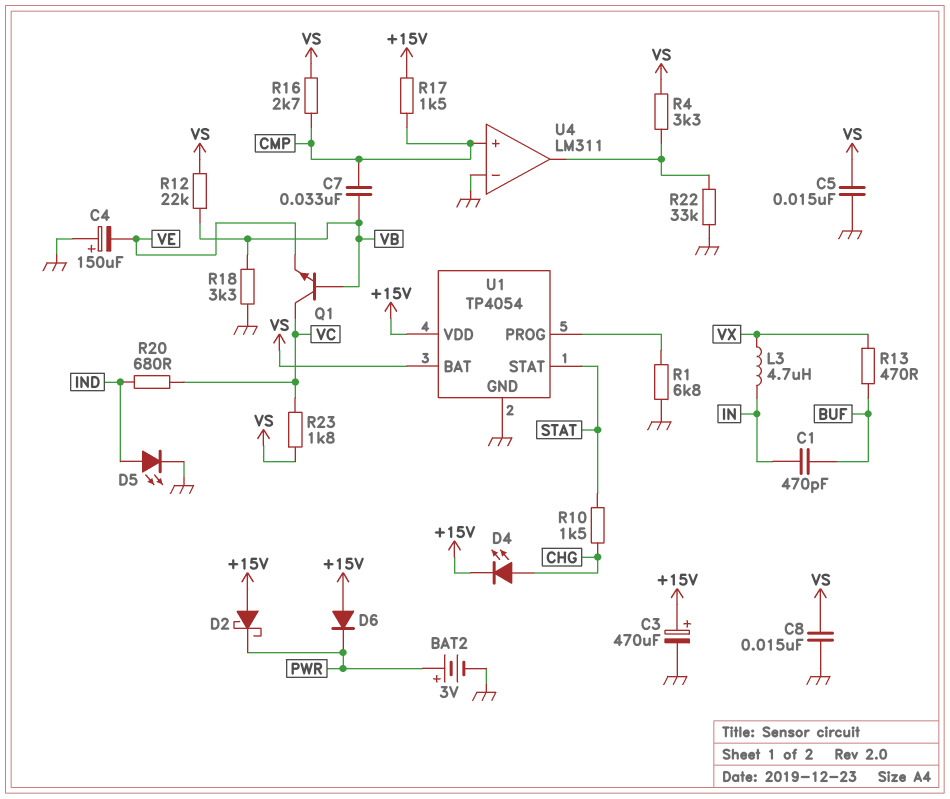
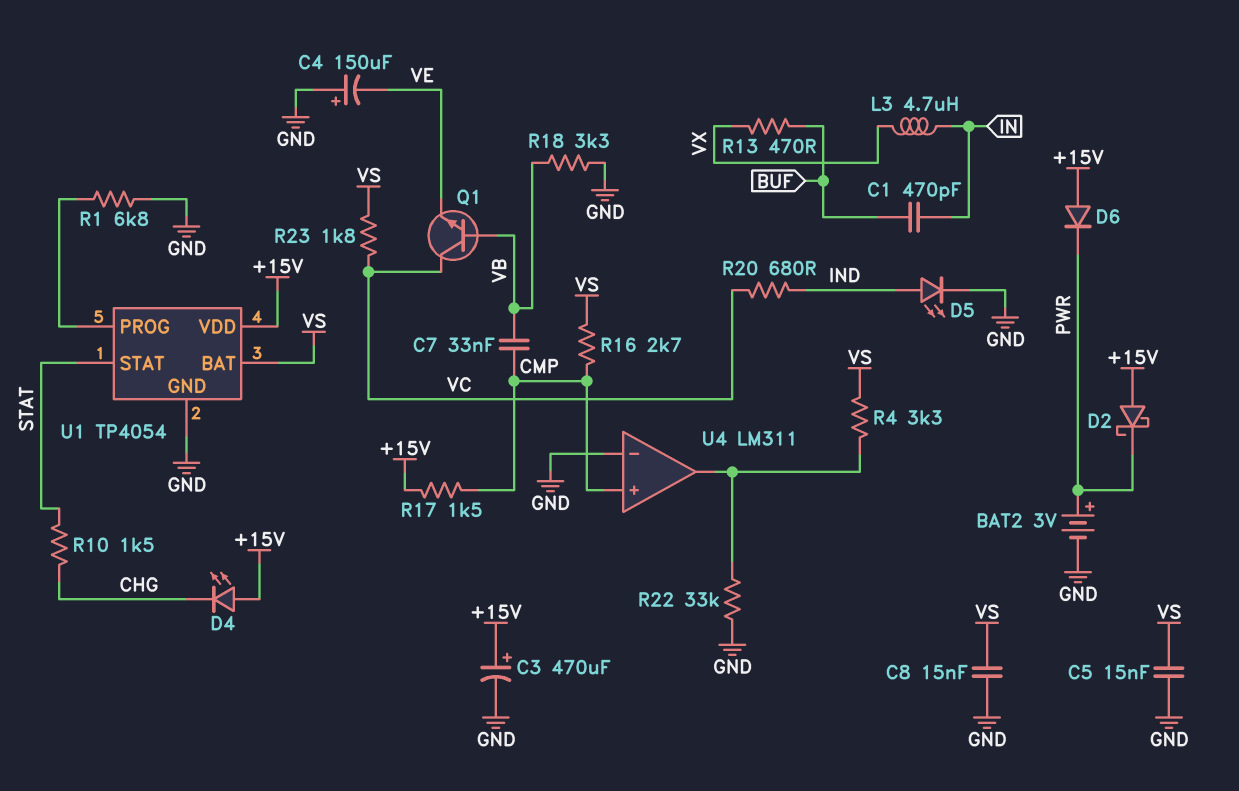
D4: LED (A CHG, K +15V) -> LED (A +15V, K CHG)
R12: 22k (VB, VS) -> none

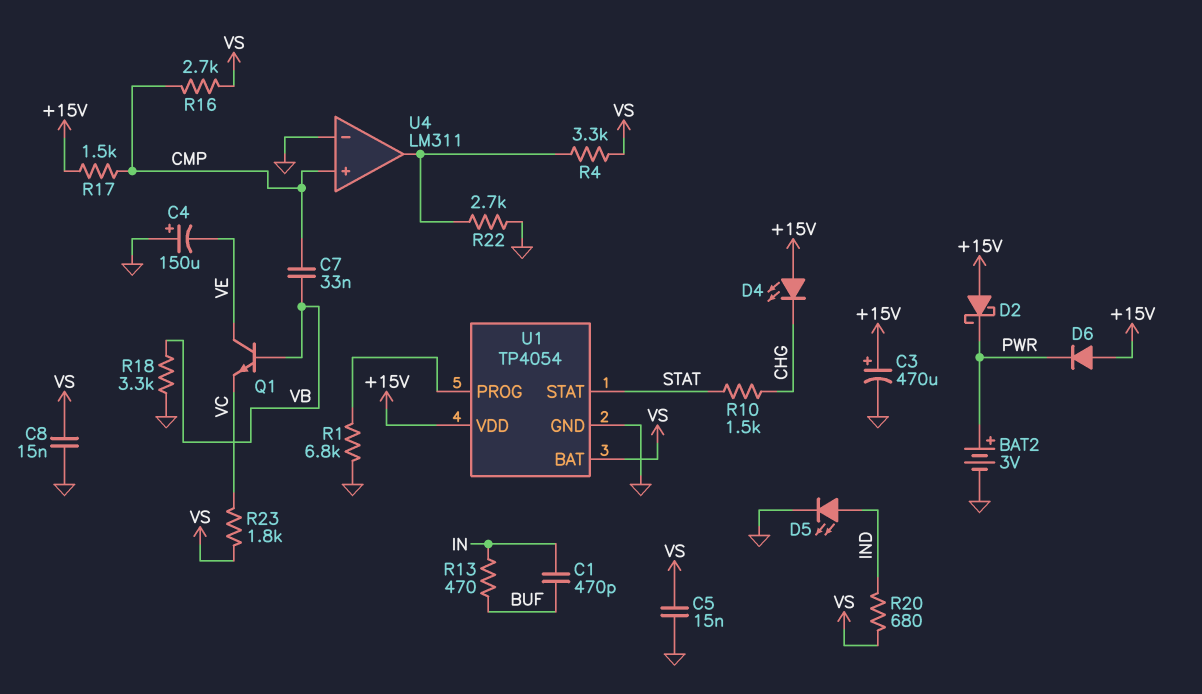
L3: 4.7uH (IN, VX) -> none
Q1: NPN (B VB, C VC, E VE) -> NPN (B VB, C VE, E VC)
R13: 470 (BUF, VX) -> 470 (BUF, IN)
R20: 680 (IND, VC) -> 680 (IND, VS)
R22: 33k (GND, U4/out) -> 2.7k (GND, U4/out)

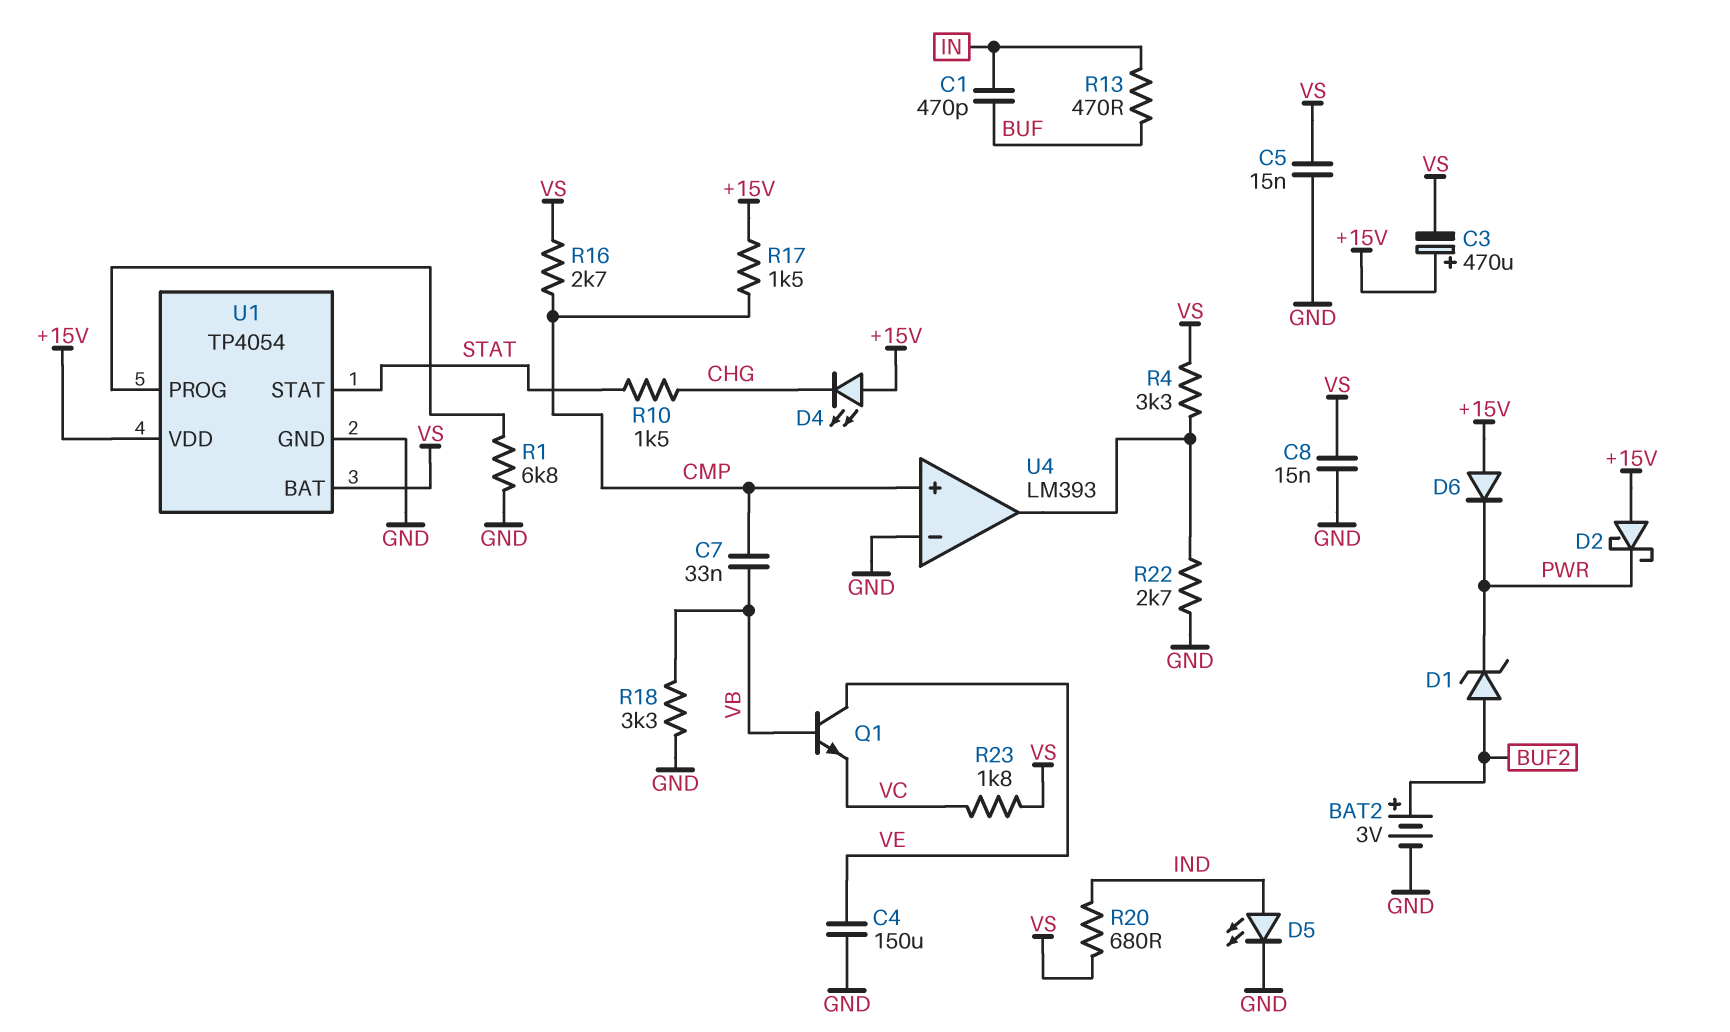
BAT2: 3V (plus PWR, minus GND) -> 3V (plus BUF2, minus GND)
C3: 470uF (plus +15V, minus GND) -> 470uF (plus +15V, minus VS)
C4: 150uF (plus GND, minus VE) -> 150uF (GND, VE)
D1: none -> zener (A BUF2, K PWR)
U4: LM311 -> LM393

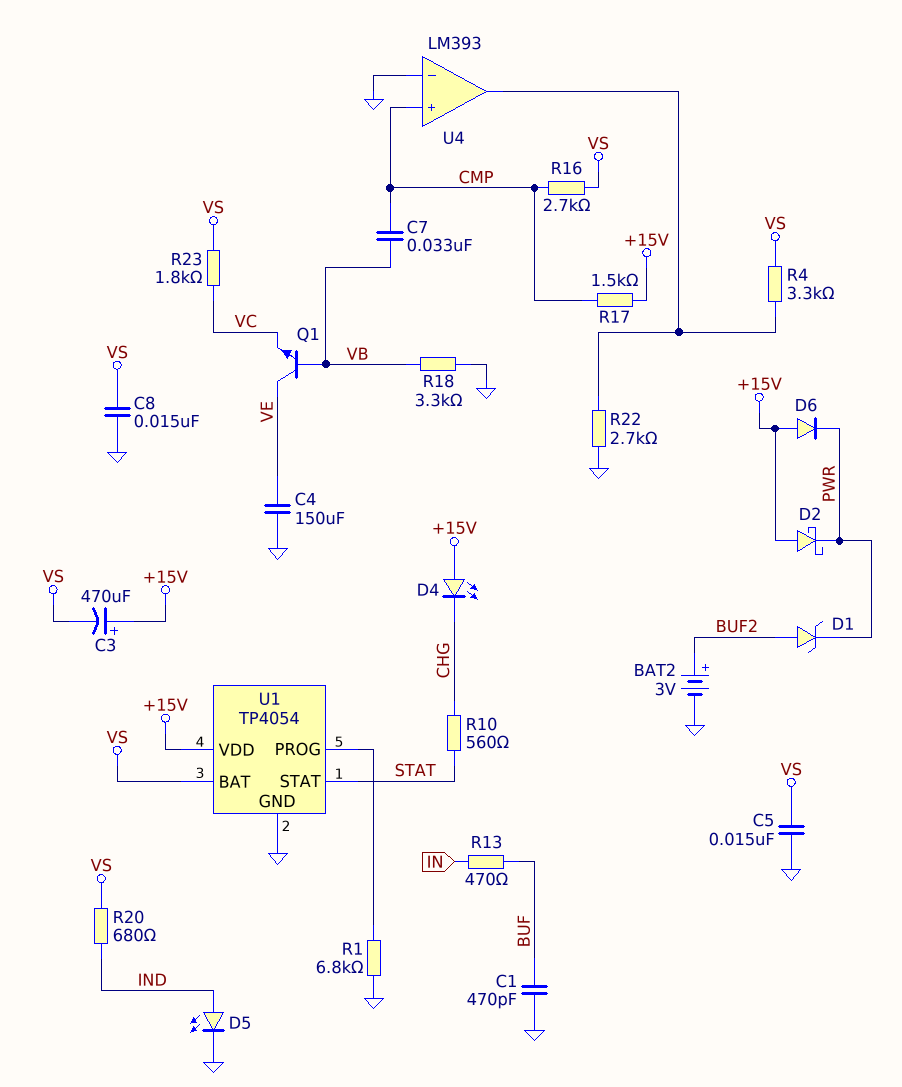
C1: 470pF (BUF, IN) -> 470pF (BUF, GND)
R10: 1.5k (CHG, STAT) -> 560 (CHG, STAT)

